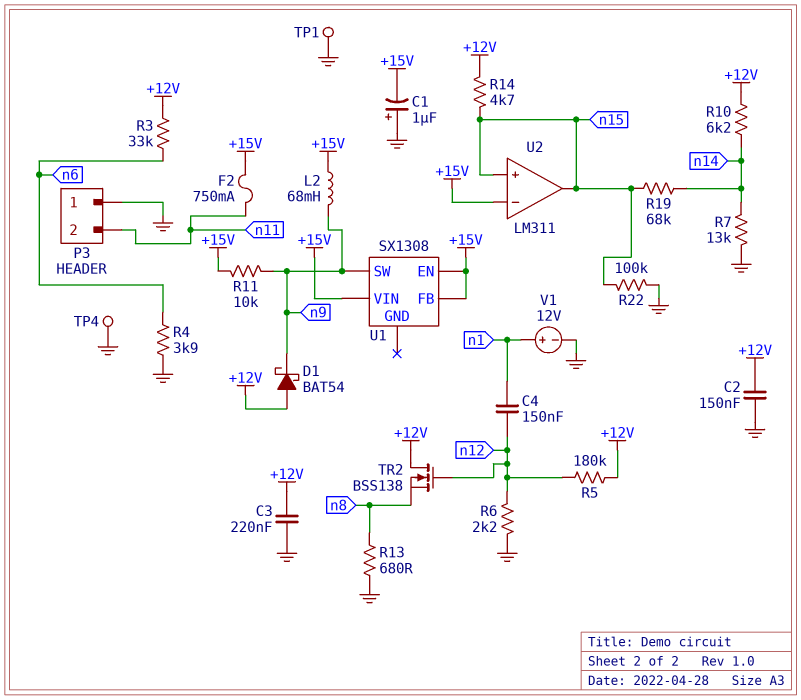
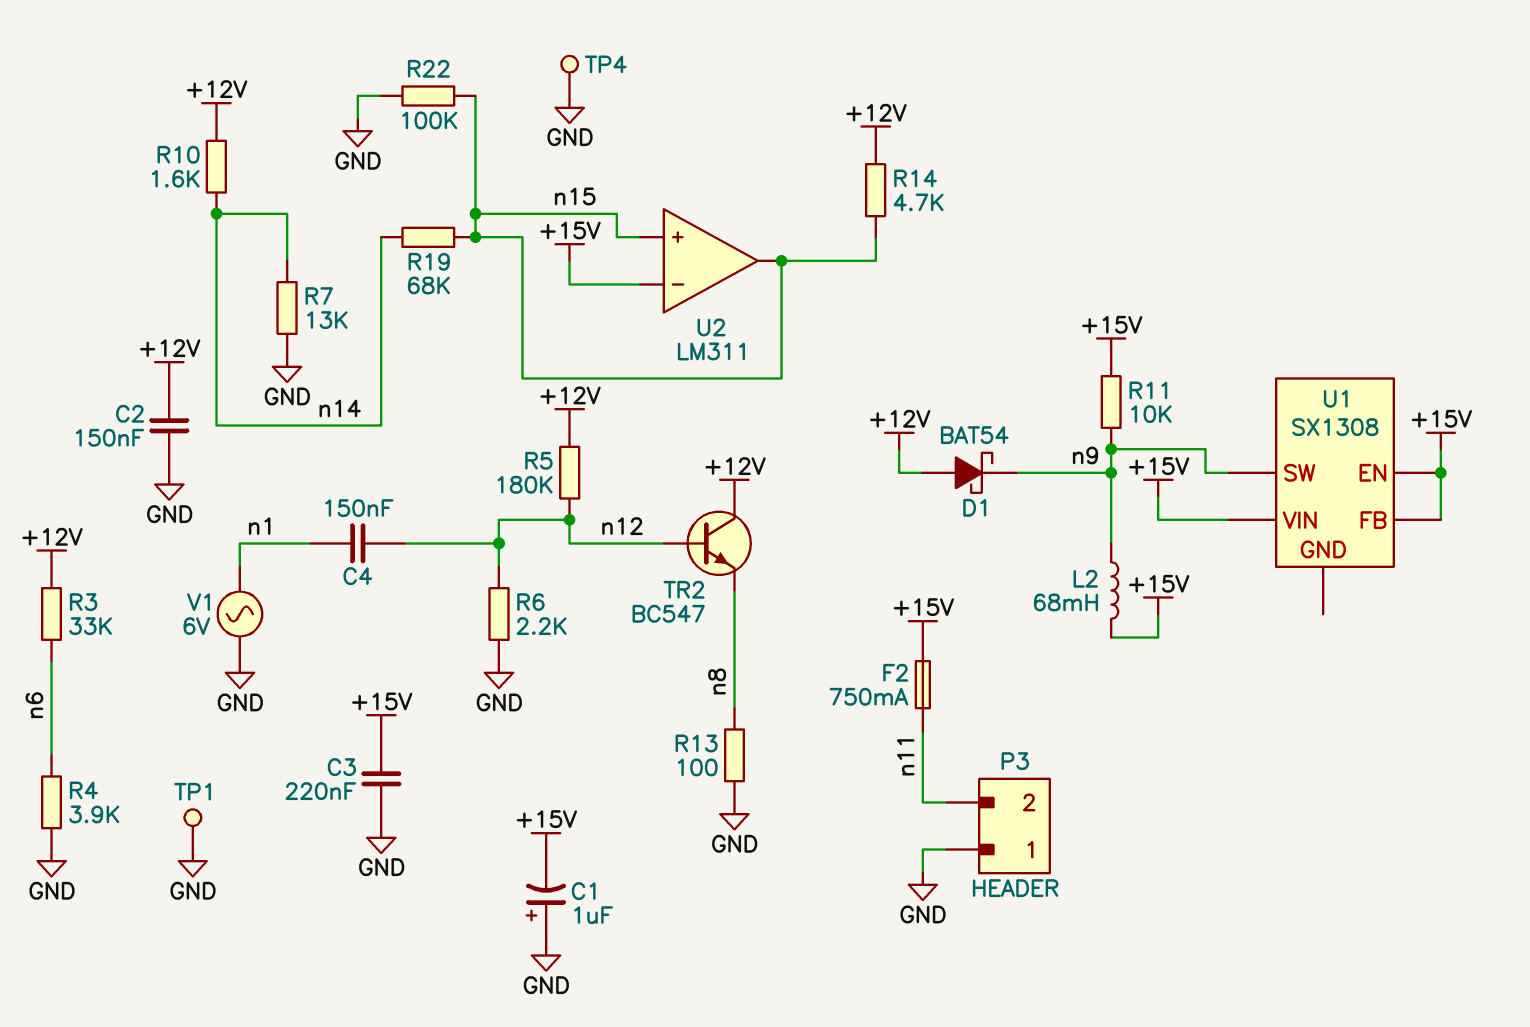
C3: 220nF (+12V, GND) -> 220nF (+15V, GND)
R10: 6.2k (+12V, n14) -> 1.6k (+12V, n14)
R13: 680 (GND, n8) -> 100 (GND, n8)
TR2: NMOS BSS138 (G n12, D +12V, S n8) -> NPN BC547 (B n12, C +12V, E n8)
V1: 12V (plus n1, minus GND) -> AC 6V (GND, n1)

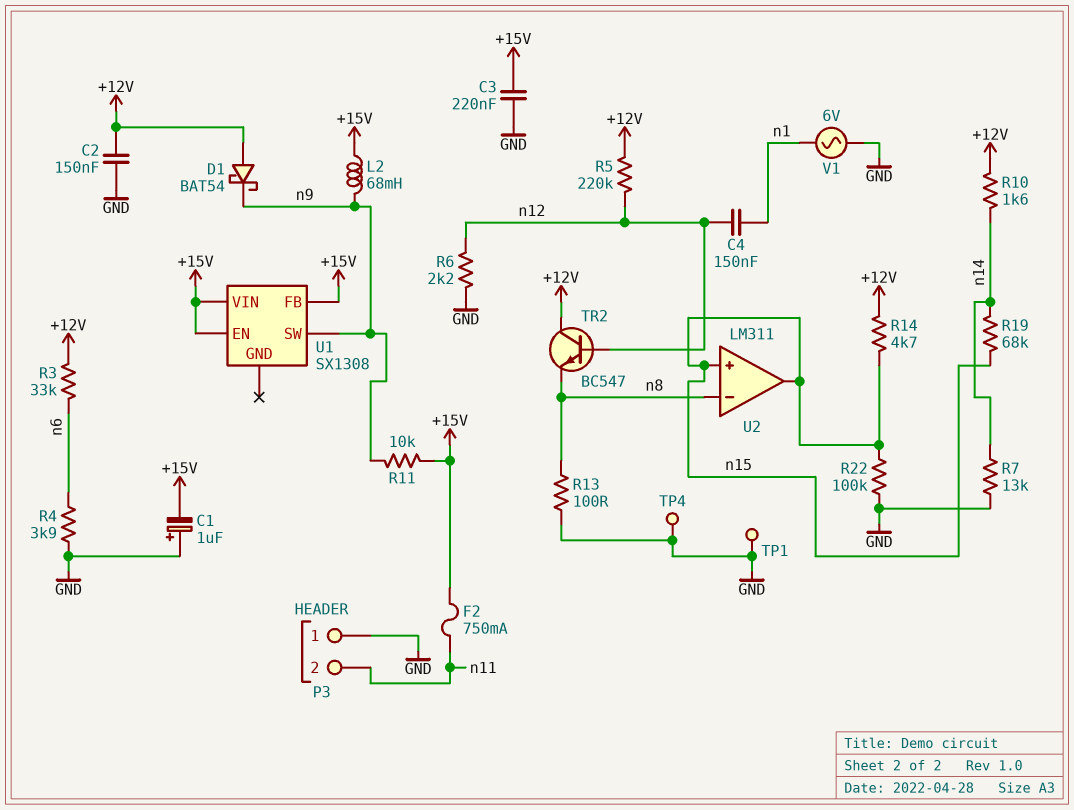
R5: 180k (+12V, n12) -> 220k (+12V, n12)
U2 pin in-: +15V -> n8

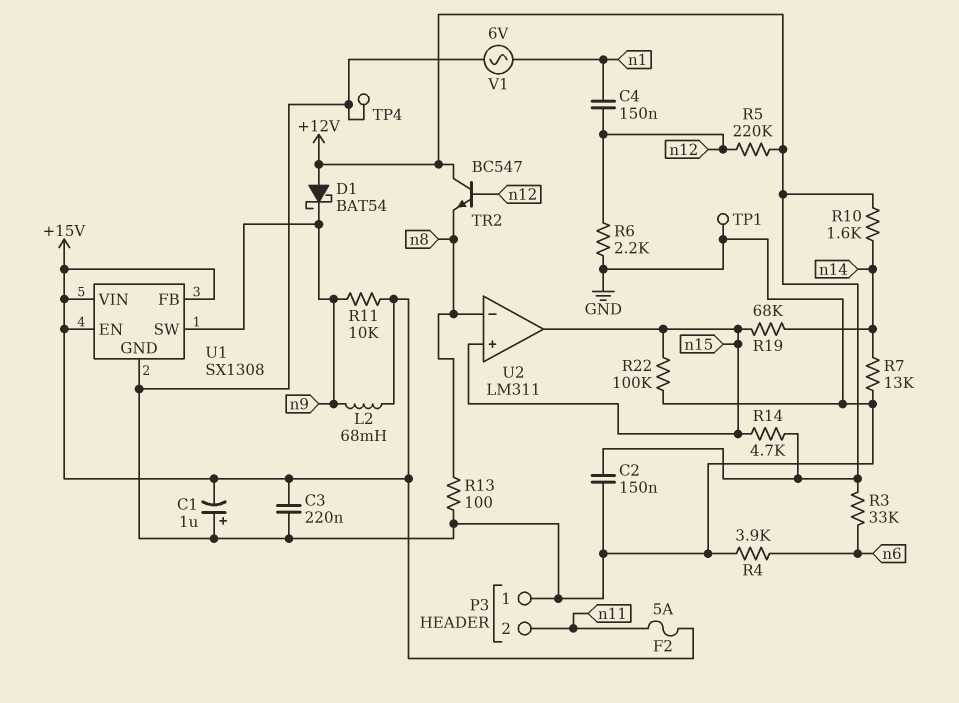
F2: 750mA (+15V, n11) -> 5A (+15V, n11)
U1 pin GND: none -> GND

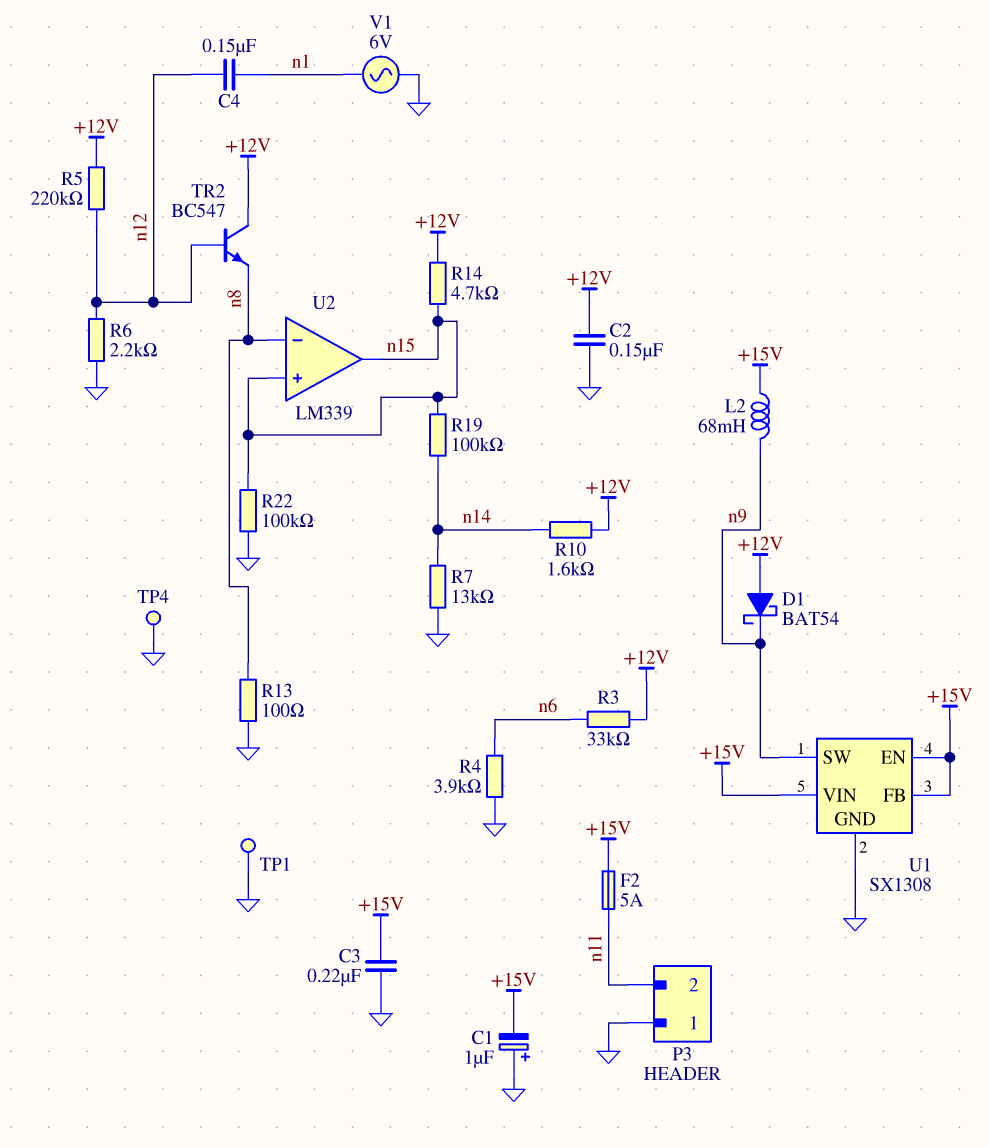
R11: 10k (+15V, n9) -> none
R19: 68k (n14, n15) -> 100k (n14, n15)
U2: LM311 -> LM339

